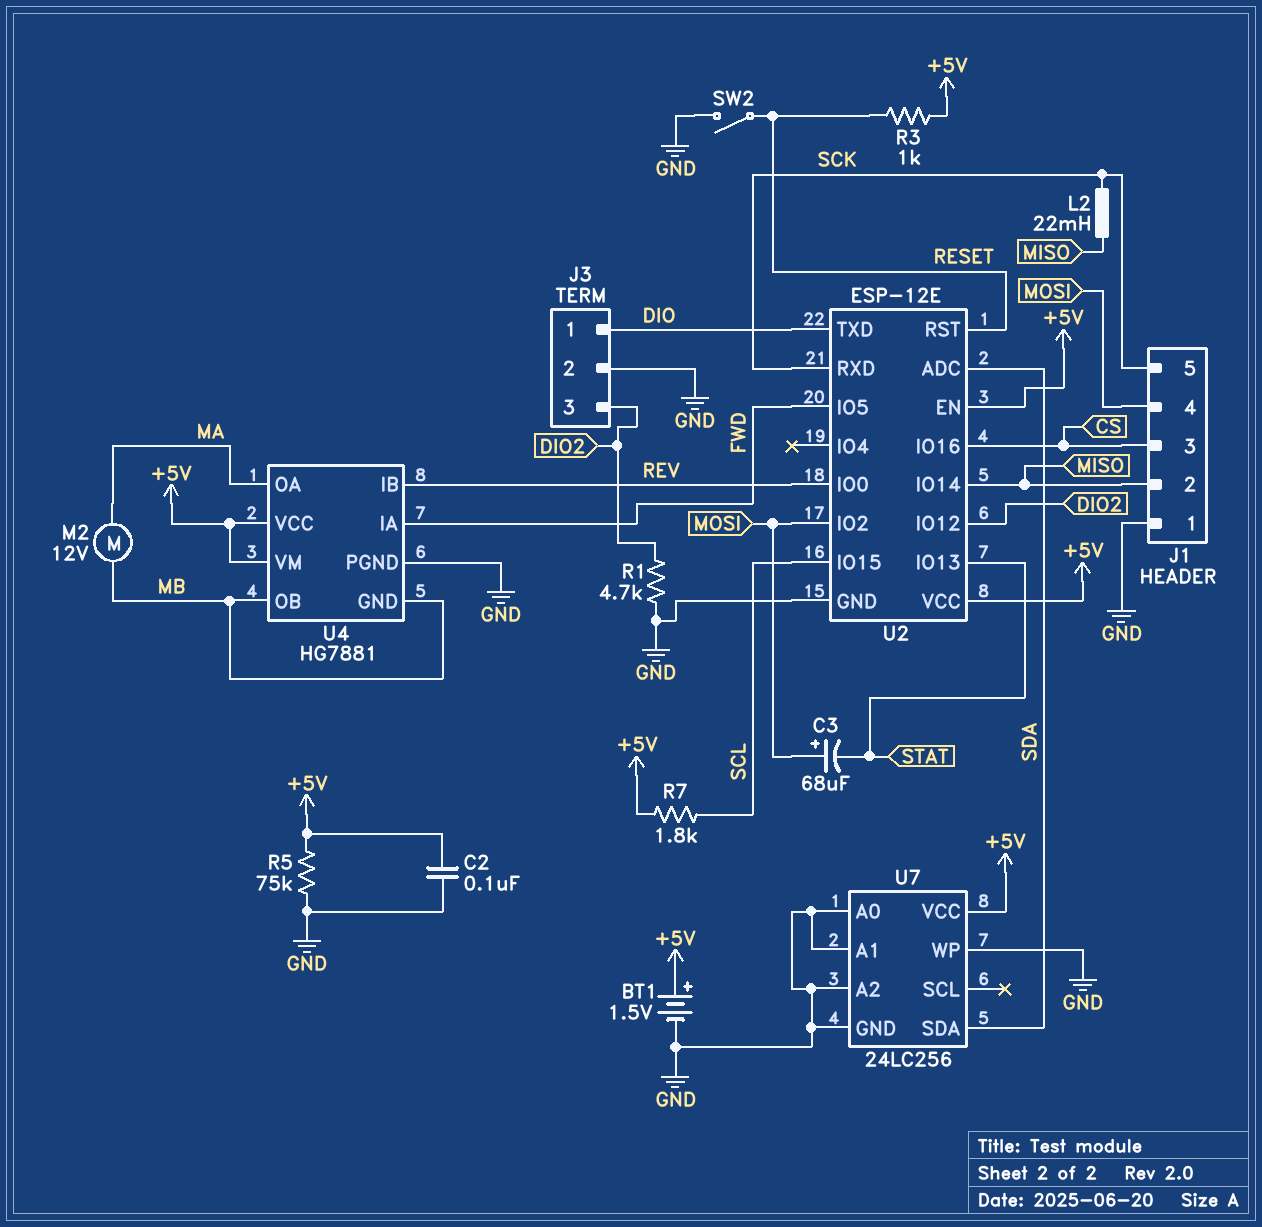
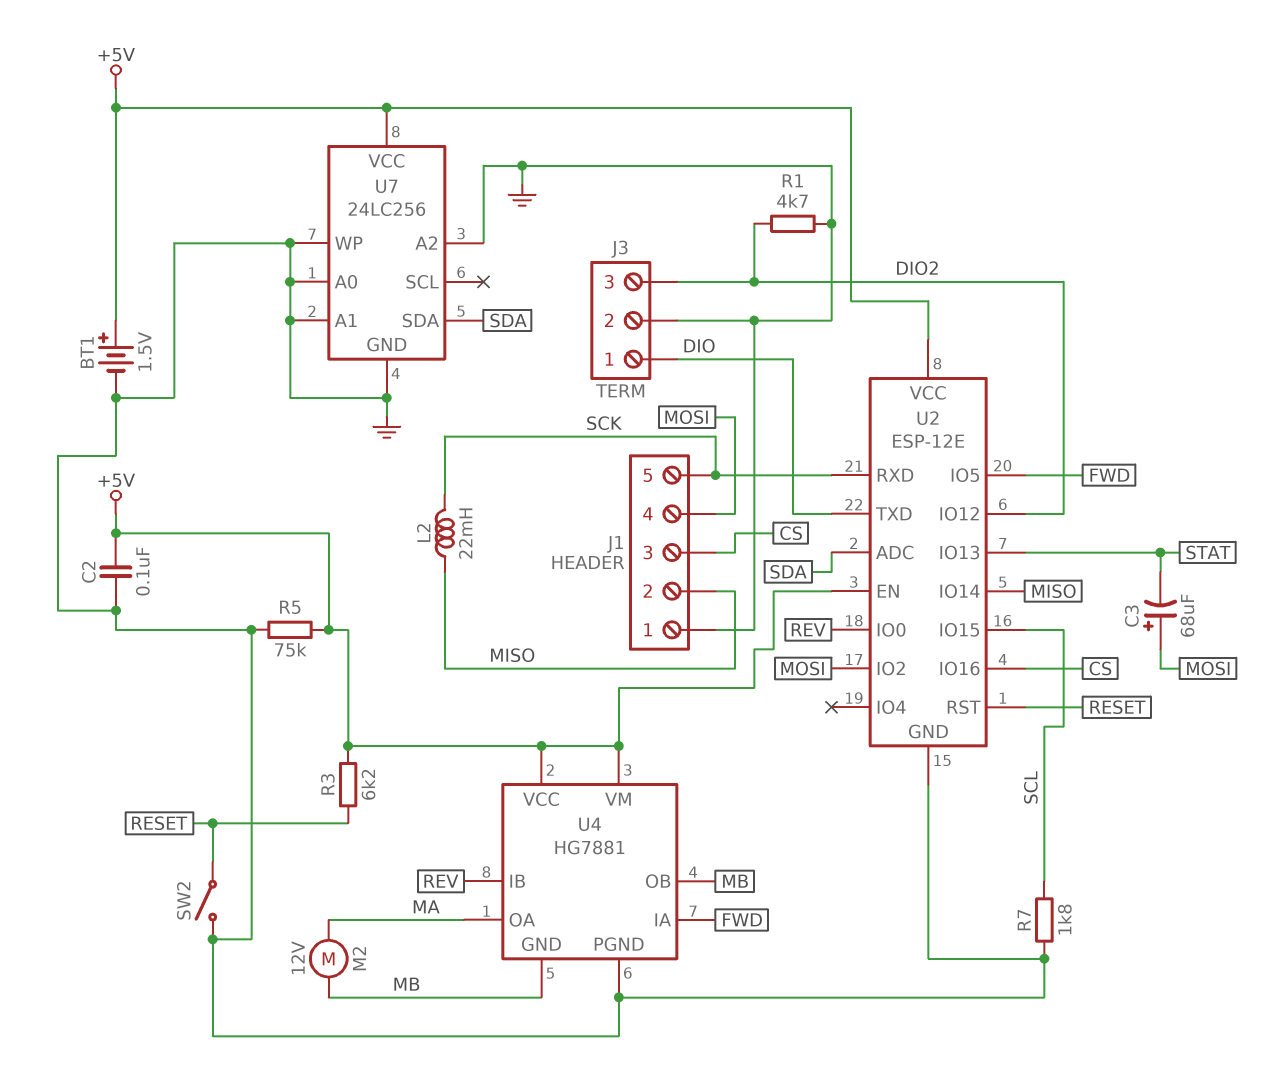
R3: 1k (+5V, RESET) -> 6.2k (+5V, RESET)
R7: 1.8k (+5V, SCL) -> 1.8k (GND, SCL)

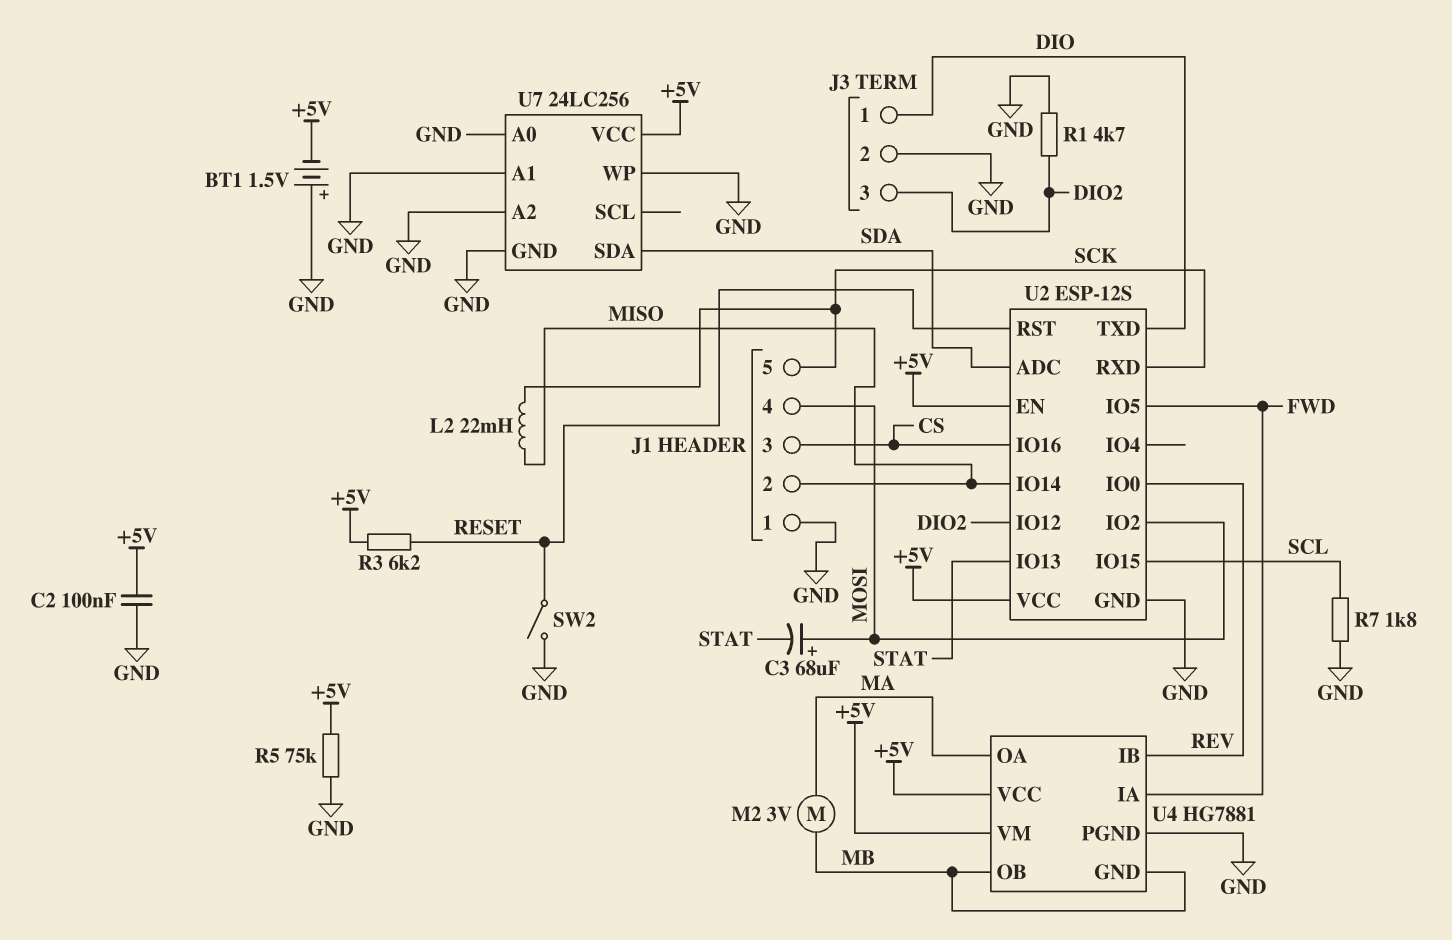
BT1: 1.5V (plus +5V, minus GND) -> 1.5V (plus GND, minus +5V)
M2: motor 12V (MA, MB) -> motor 3V (MA, MB)
U2: ESP-12E -> ESP-12S

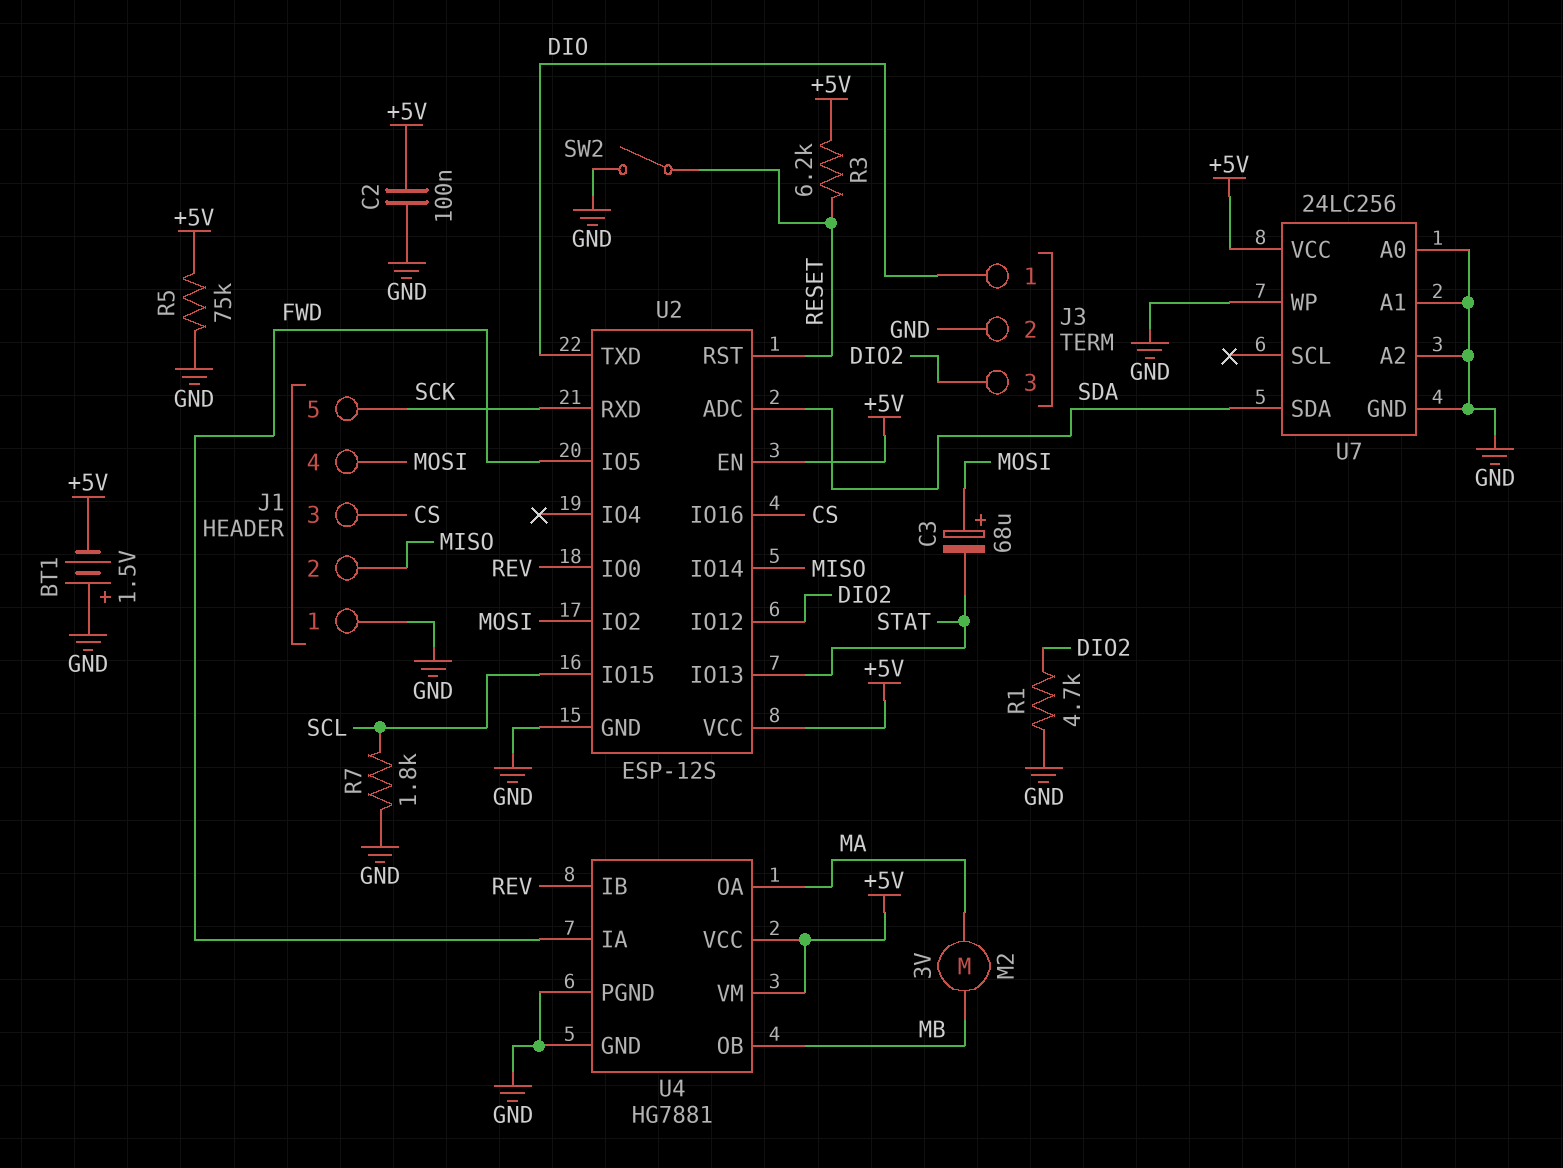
L2: 22mH (MISO, SCK) -> none
U4 pin GND: MB -> GND

